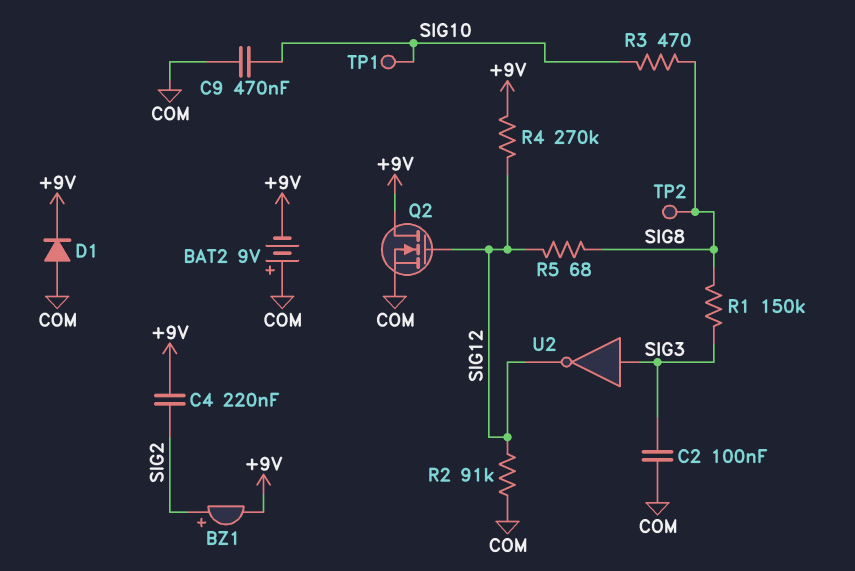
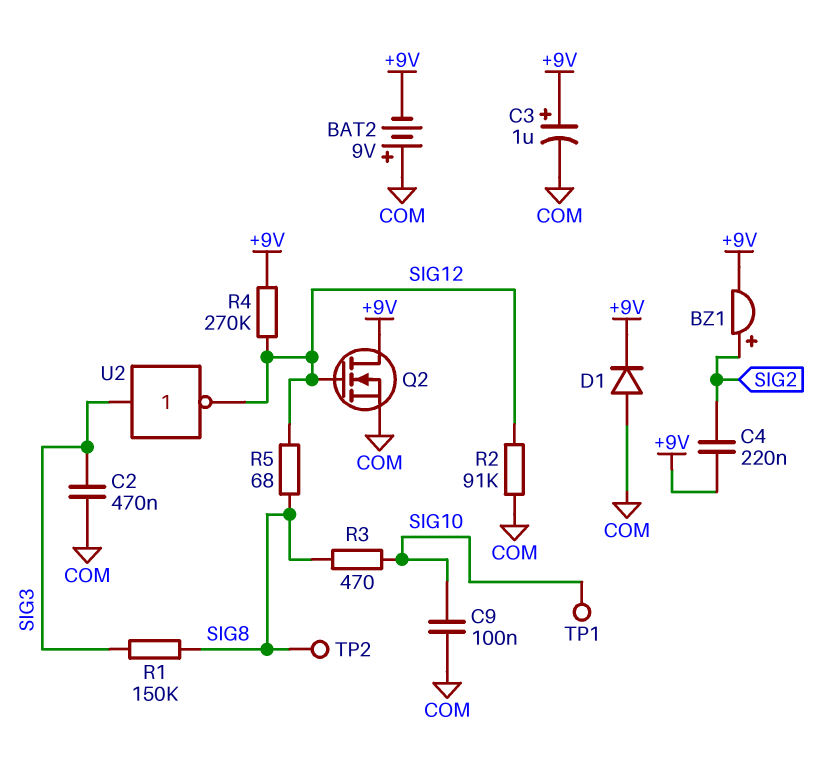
C2: 100nF (COM, SIG3) -> 470nF (COM, SIG3)
C3: none -> 1uF (plus +9V, minus COM)
C9: 470nF (COM, SIG10) -> 100nF (COM, SIG10)

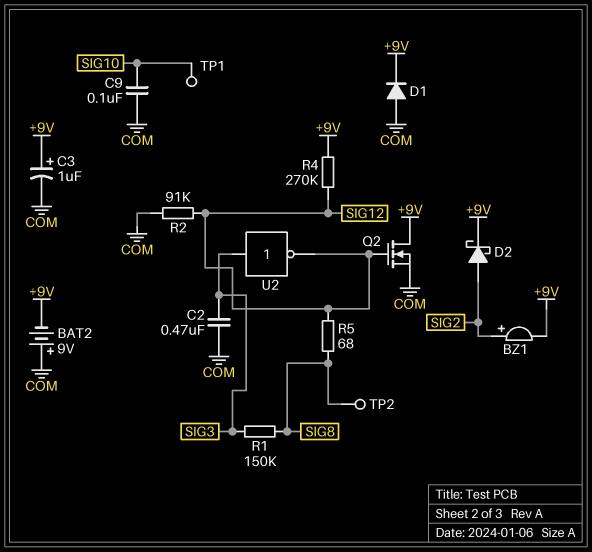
C4: 220nF (+9V, SIG2) -> none
D2: none -> schottky (A SIG2, K +9V)
R3: 470 (SIG8, SIG10) -> none

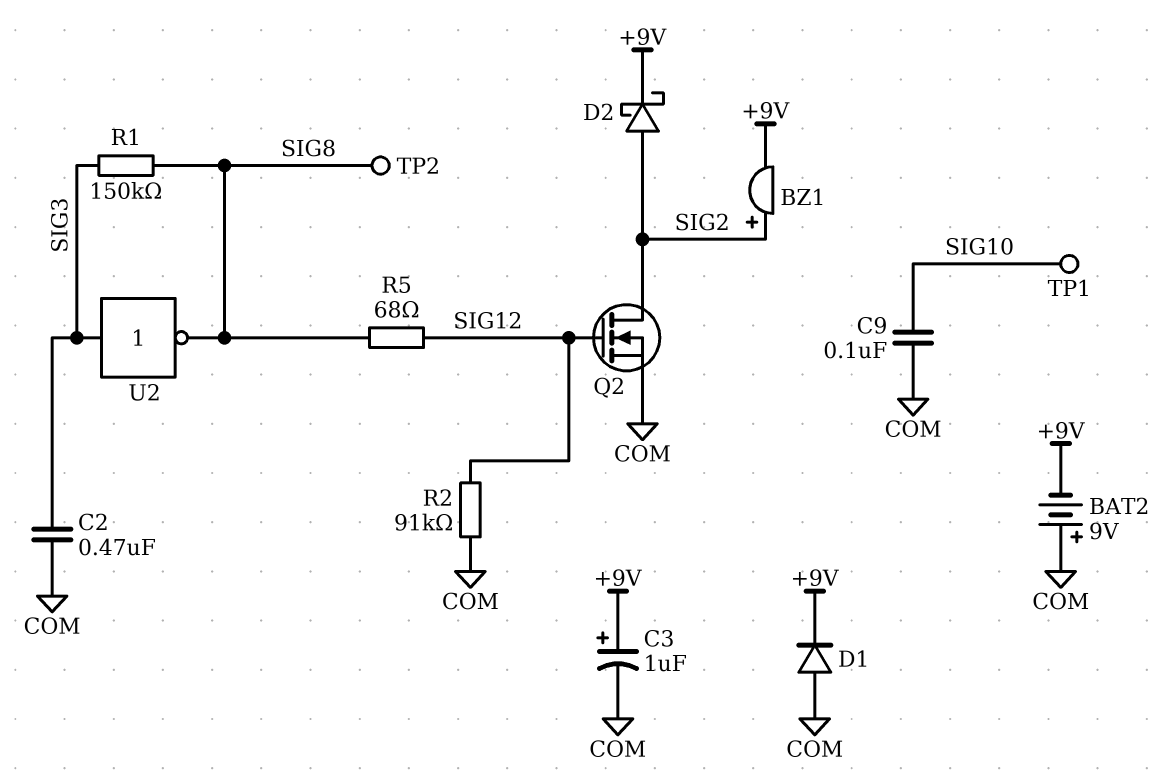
Q2: NMOS (G SIG12, D +9V, S COM) -> NMOS (G SIG12, D SIG2, S COM)
R4: 270k (+9V, SIG12) -> none
U2: NOT (in SIG3, out SIG12) -> NOT (in SIG3, out SIG8)

